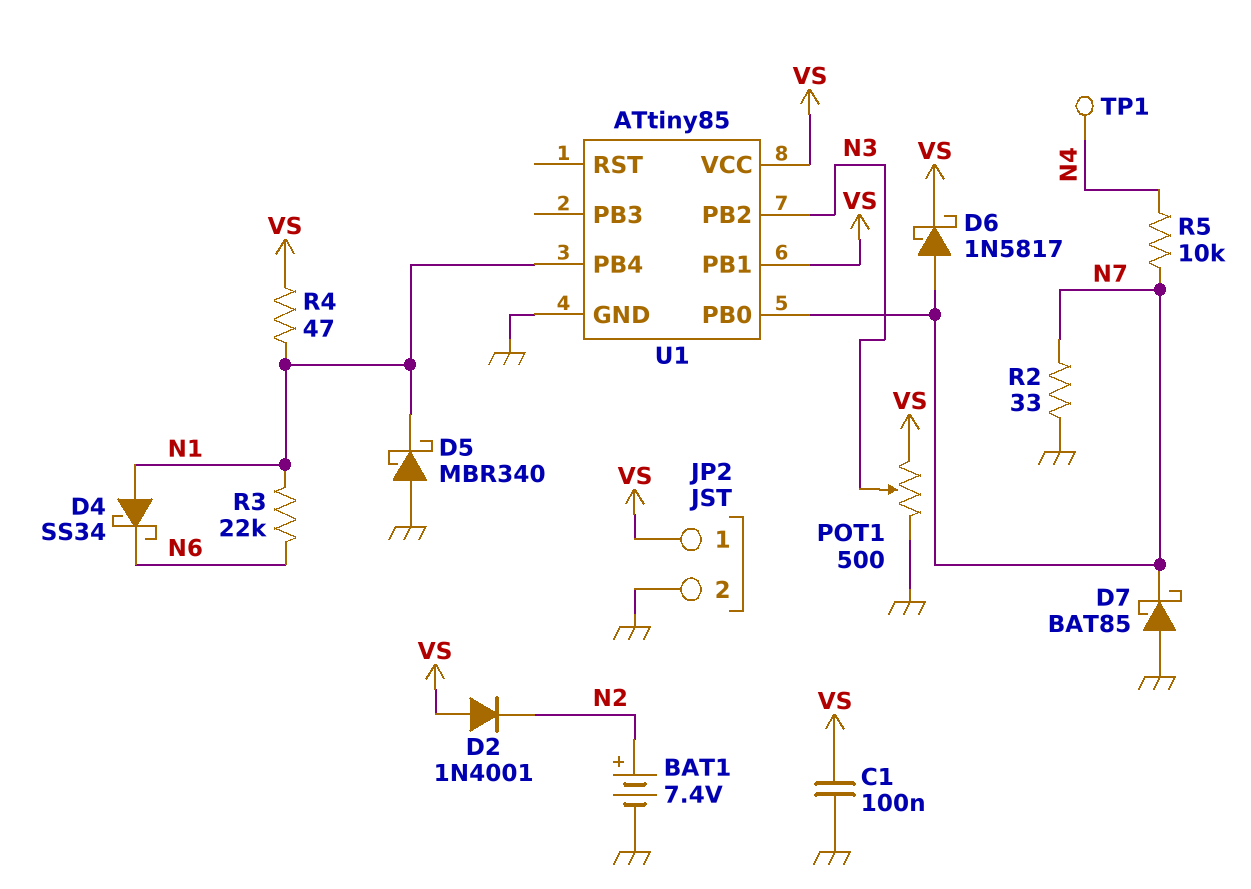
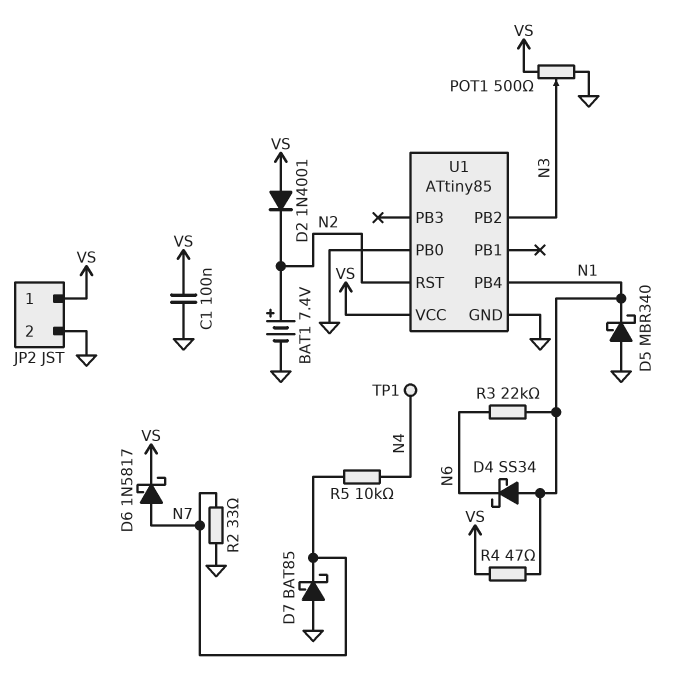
U1 pin PB0: N7 -> GND
U1 pin PB1: VS -> none
U1 pin RST: none -> N2

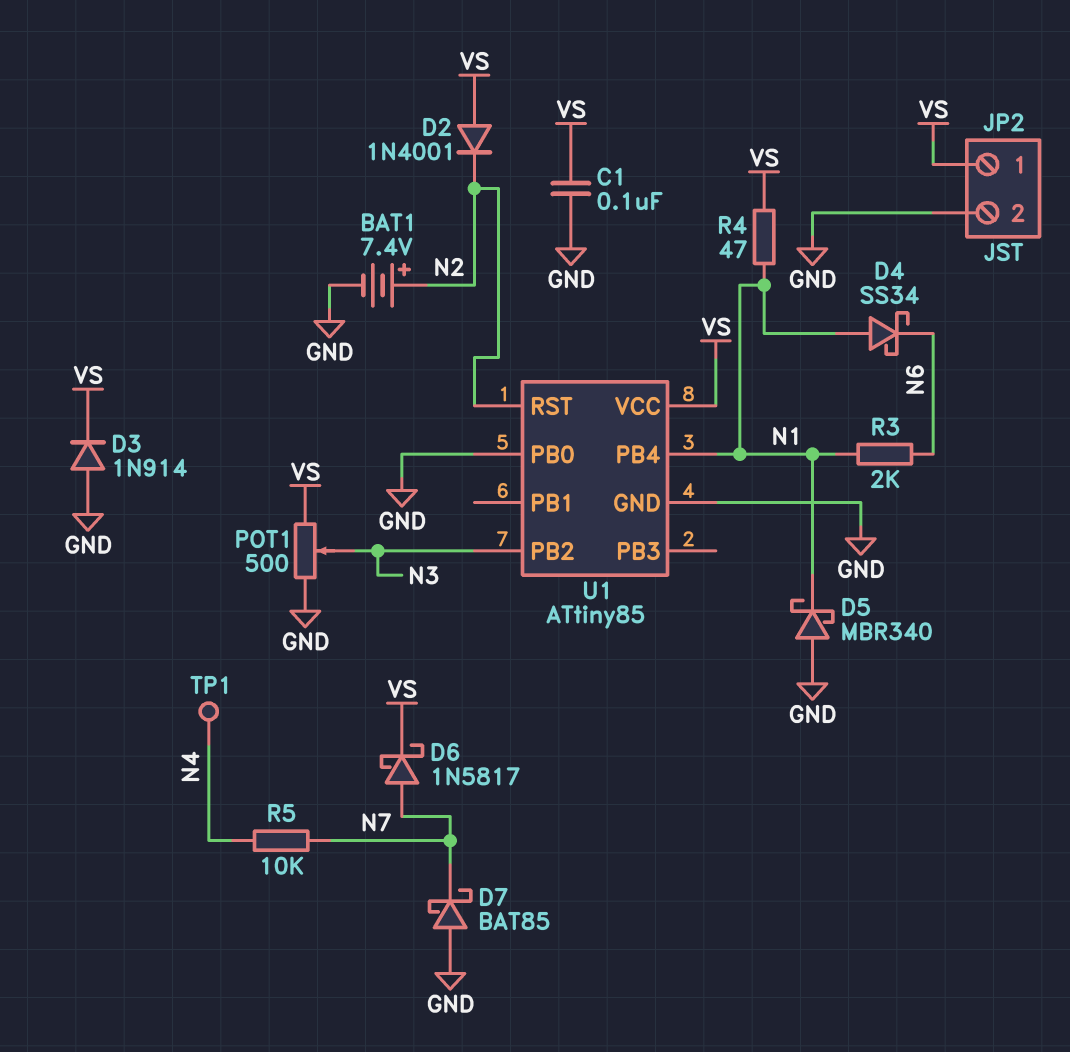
D3: none -> diode 1N914 (A GND, K VS)
R2: 33 (GND, N7) -> none
R3: 22k (N1, N6) -> 2k (N1, N6)

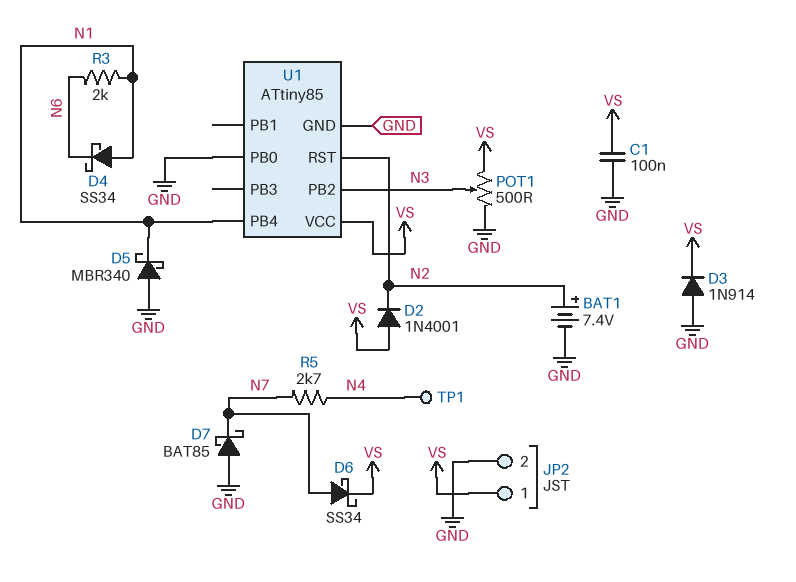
D6: schottky 1N5817 (A N7, K VS) -> schottky SS34 (A N7, K VS)
R4: 47 (N1, VS) -> none
R5: 10k (N4, N7) -> 2.7k (N4, N7)

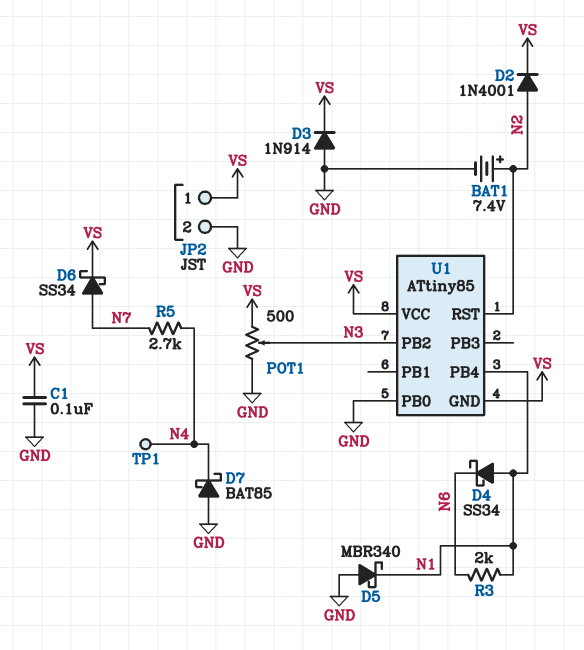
D2: diode 1N4001 (A VS, K N2) -> diode 1N4001 (A N2, K VS)
D7: schottky BAT85 (A GND, K N7) -> schottky BAT85 (A GND, K N4)
U1 pin GND: GND -> VS

